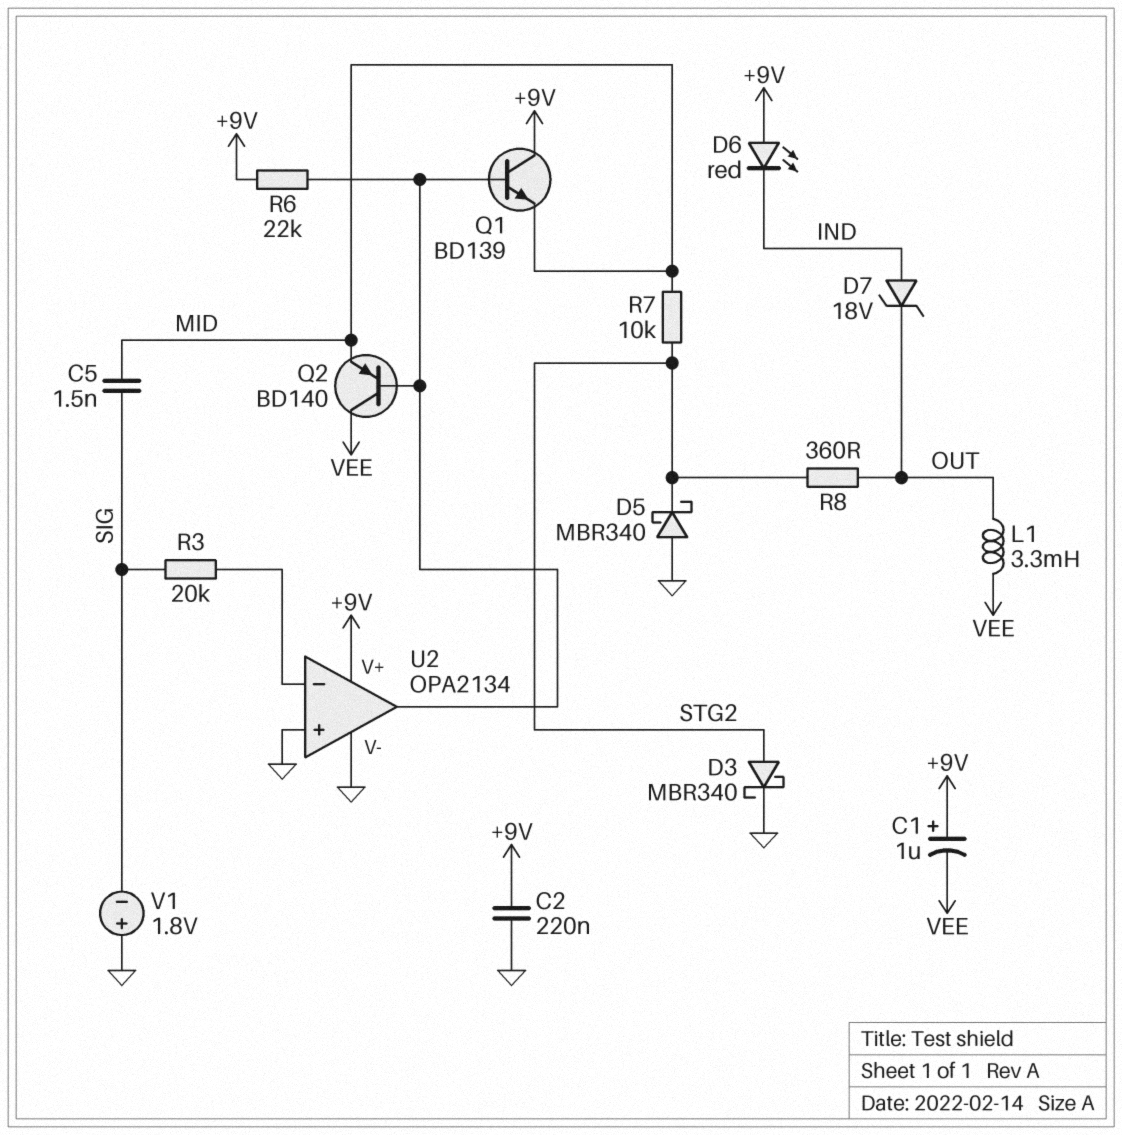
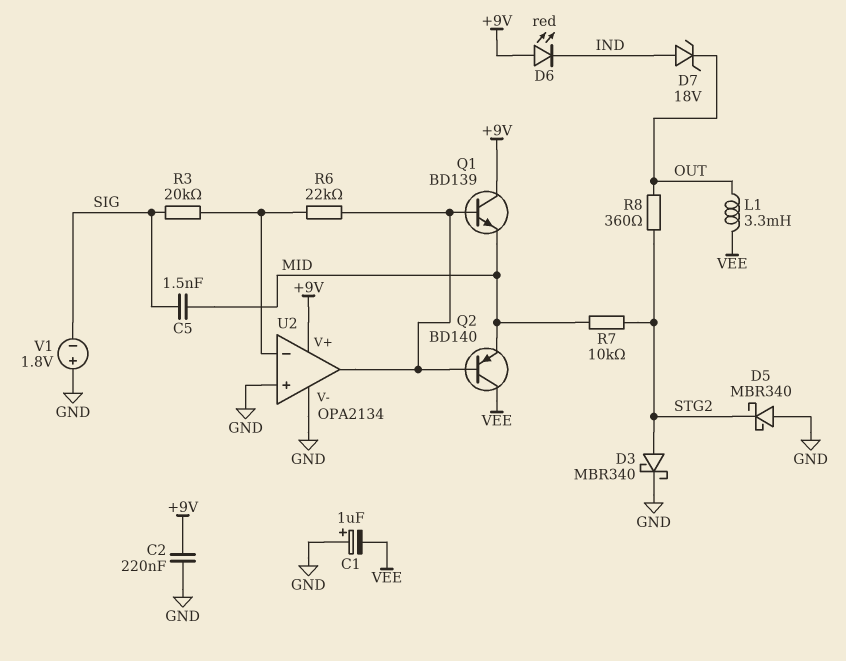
C1: 1uF (plus +9V, minus VEE) -> 1uF (plus GND, minus VEE)
R6: 22k (+9V, U2/out) -> 22k (U2/in-, U2/out)

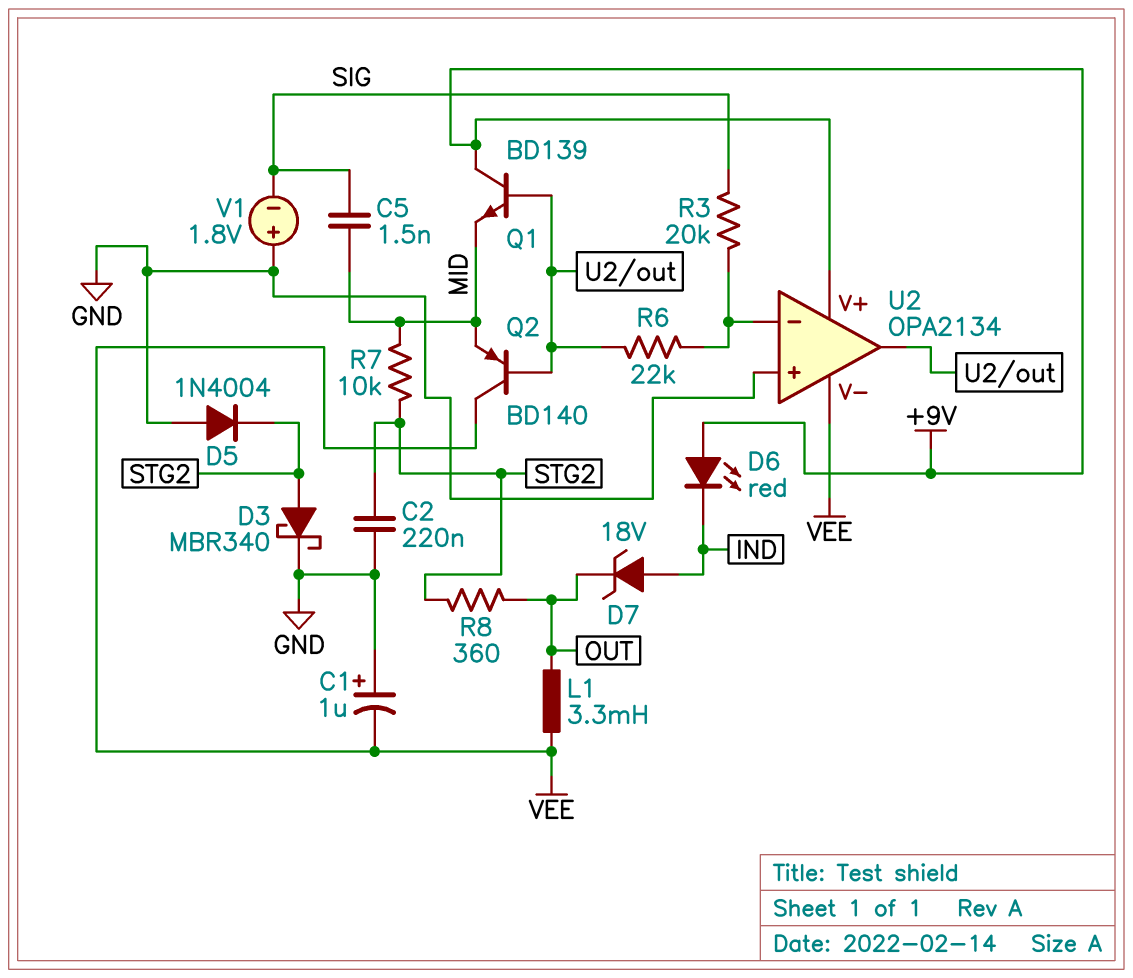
C2: 220nF (+9V, GND) -> 220nF (GND, STG2)
D5: schottky MBR340 (A GND, K STG2) -> diode 1N4004 (A GND, K STG2)
U2 pin V-: GND -> VEE

